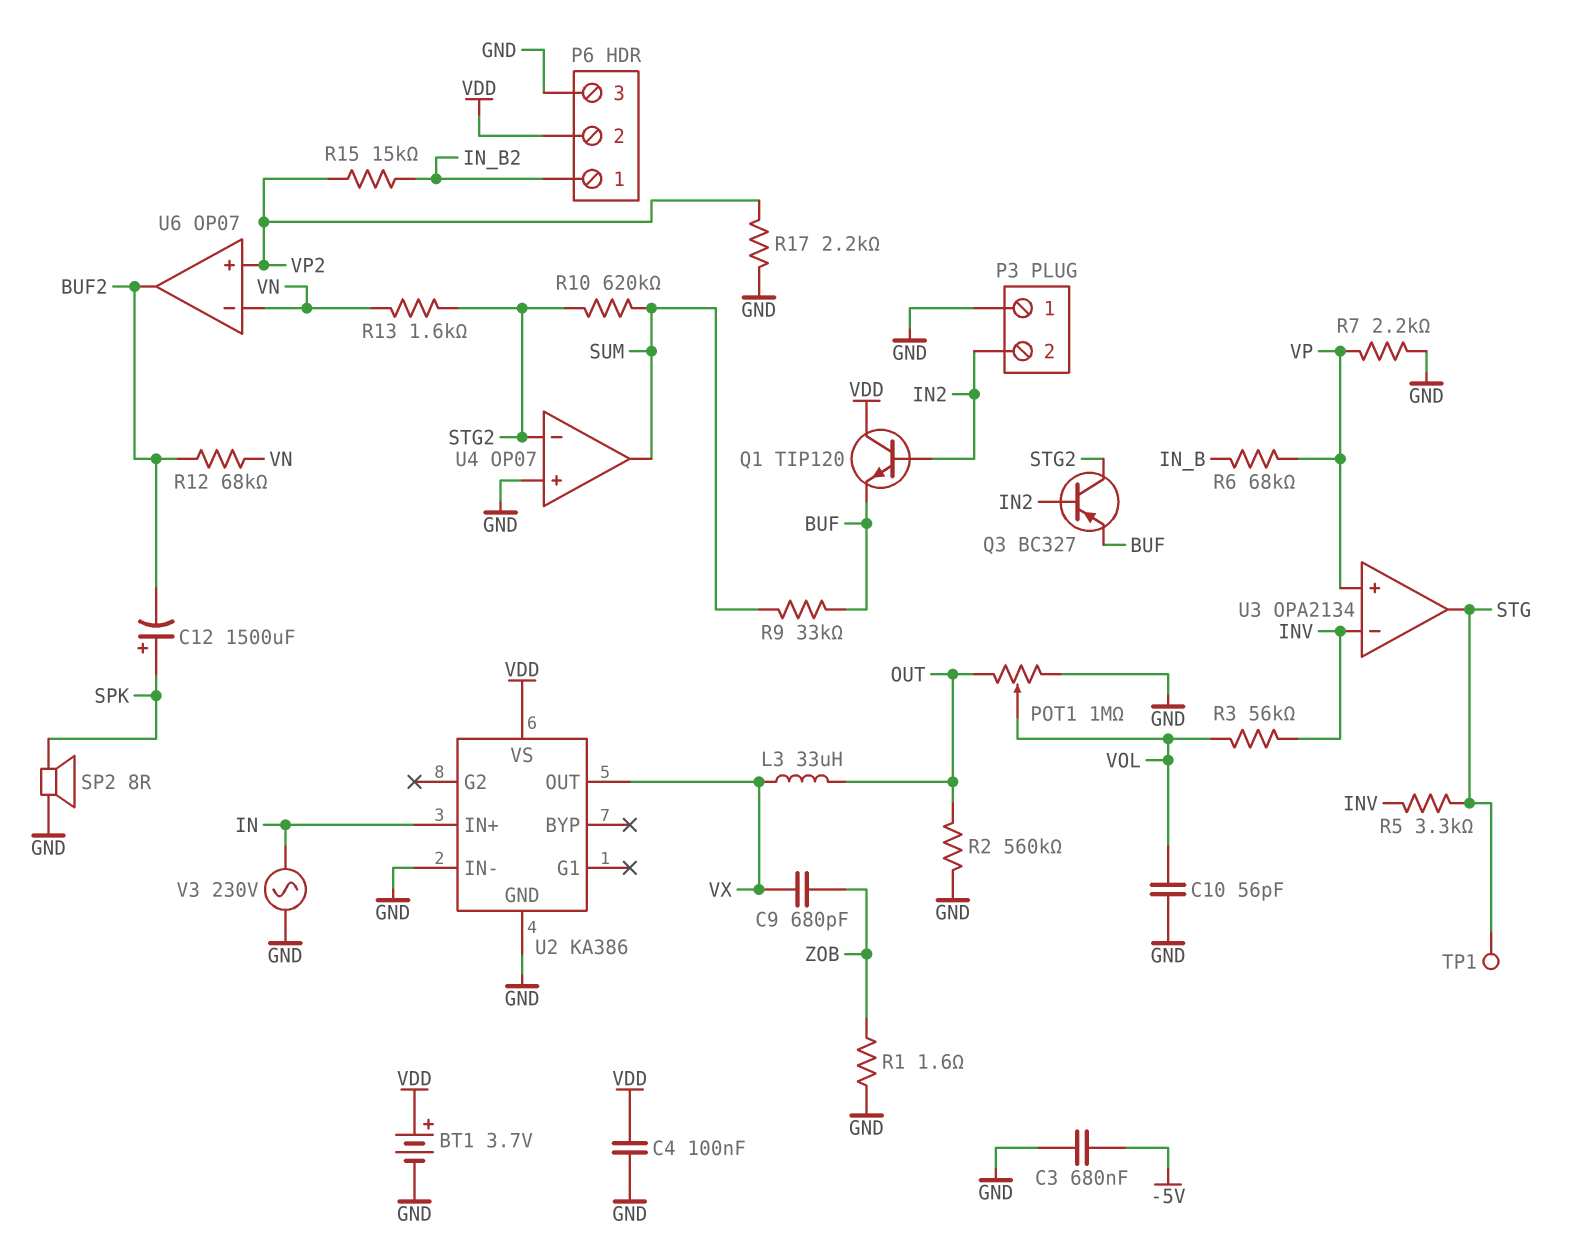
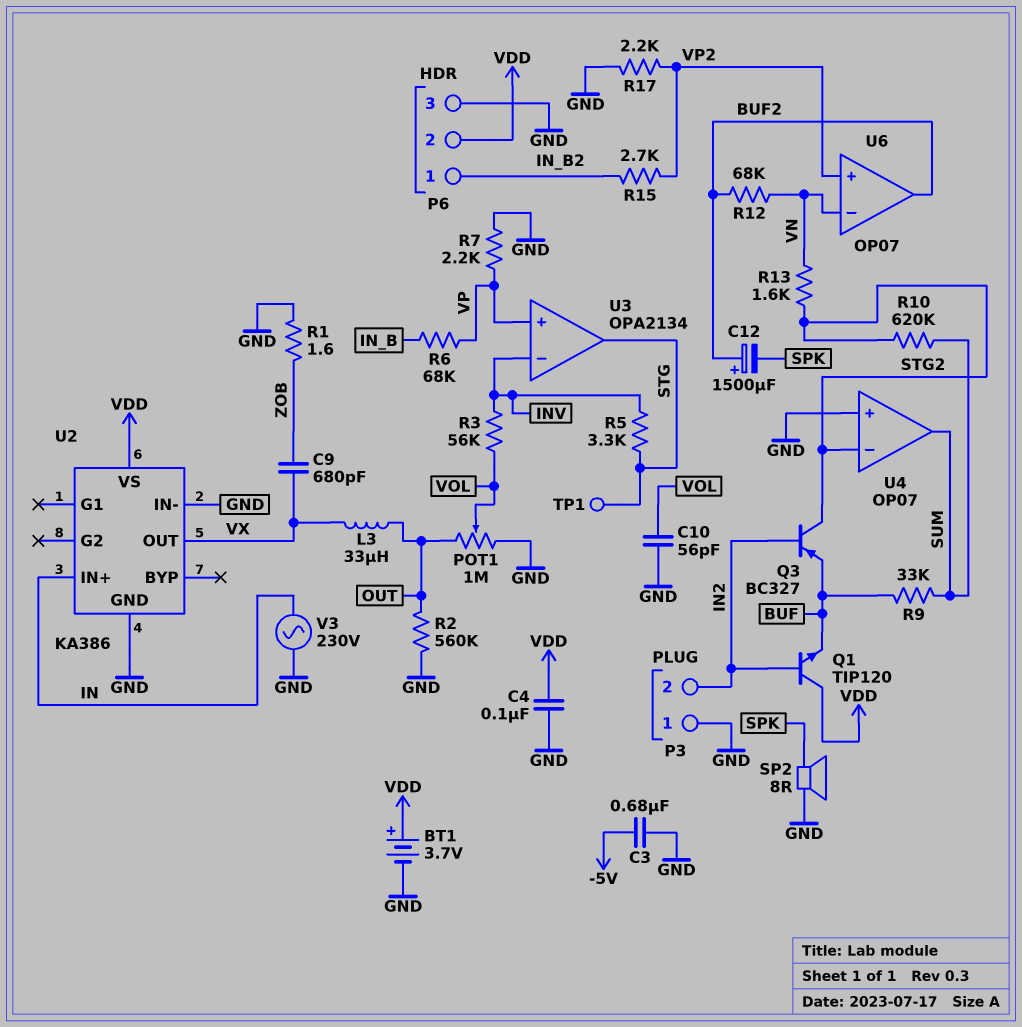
C12: 1500uF (plus SPK, minus BUF2) -> 1500uF (plus BUF2, minus SPK)
R15: 15k (IN_B2, VP2) -> 2.7k (IN_B2, VP2)

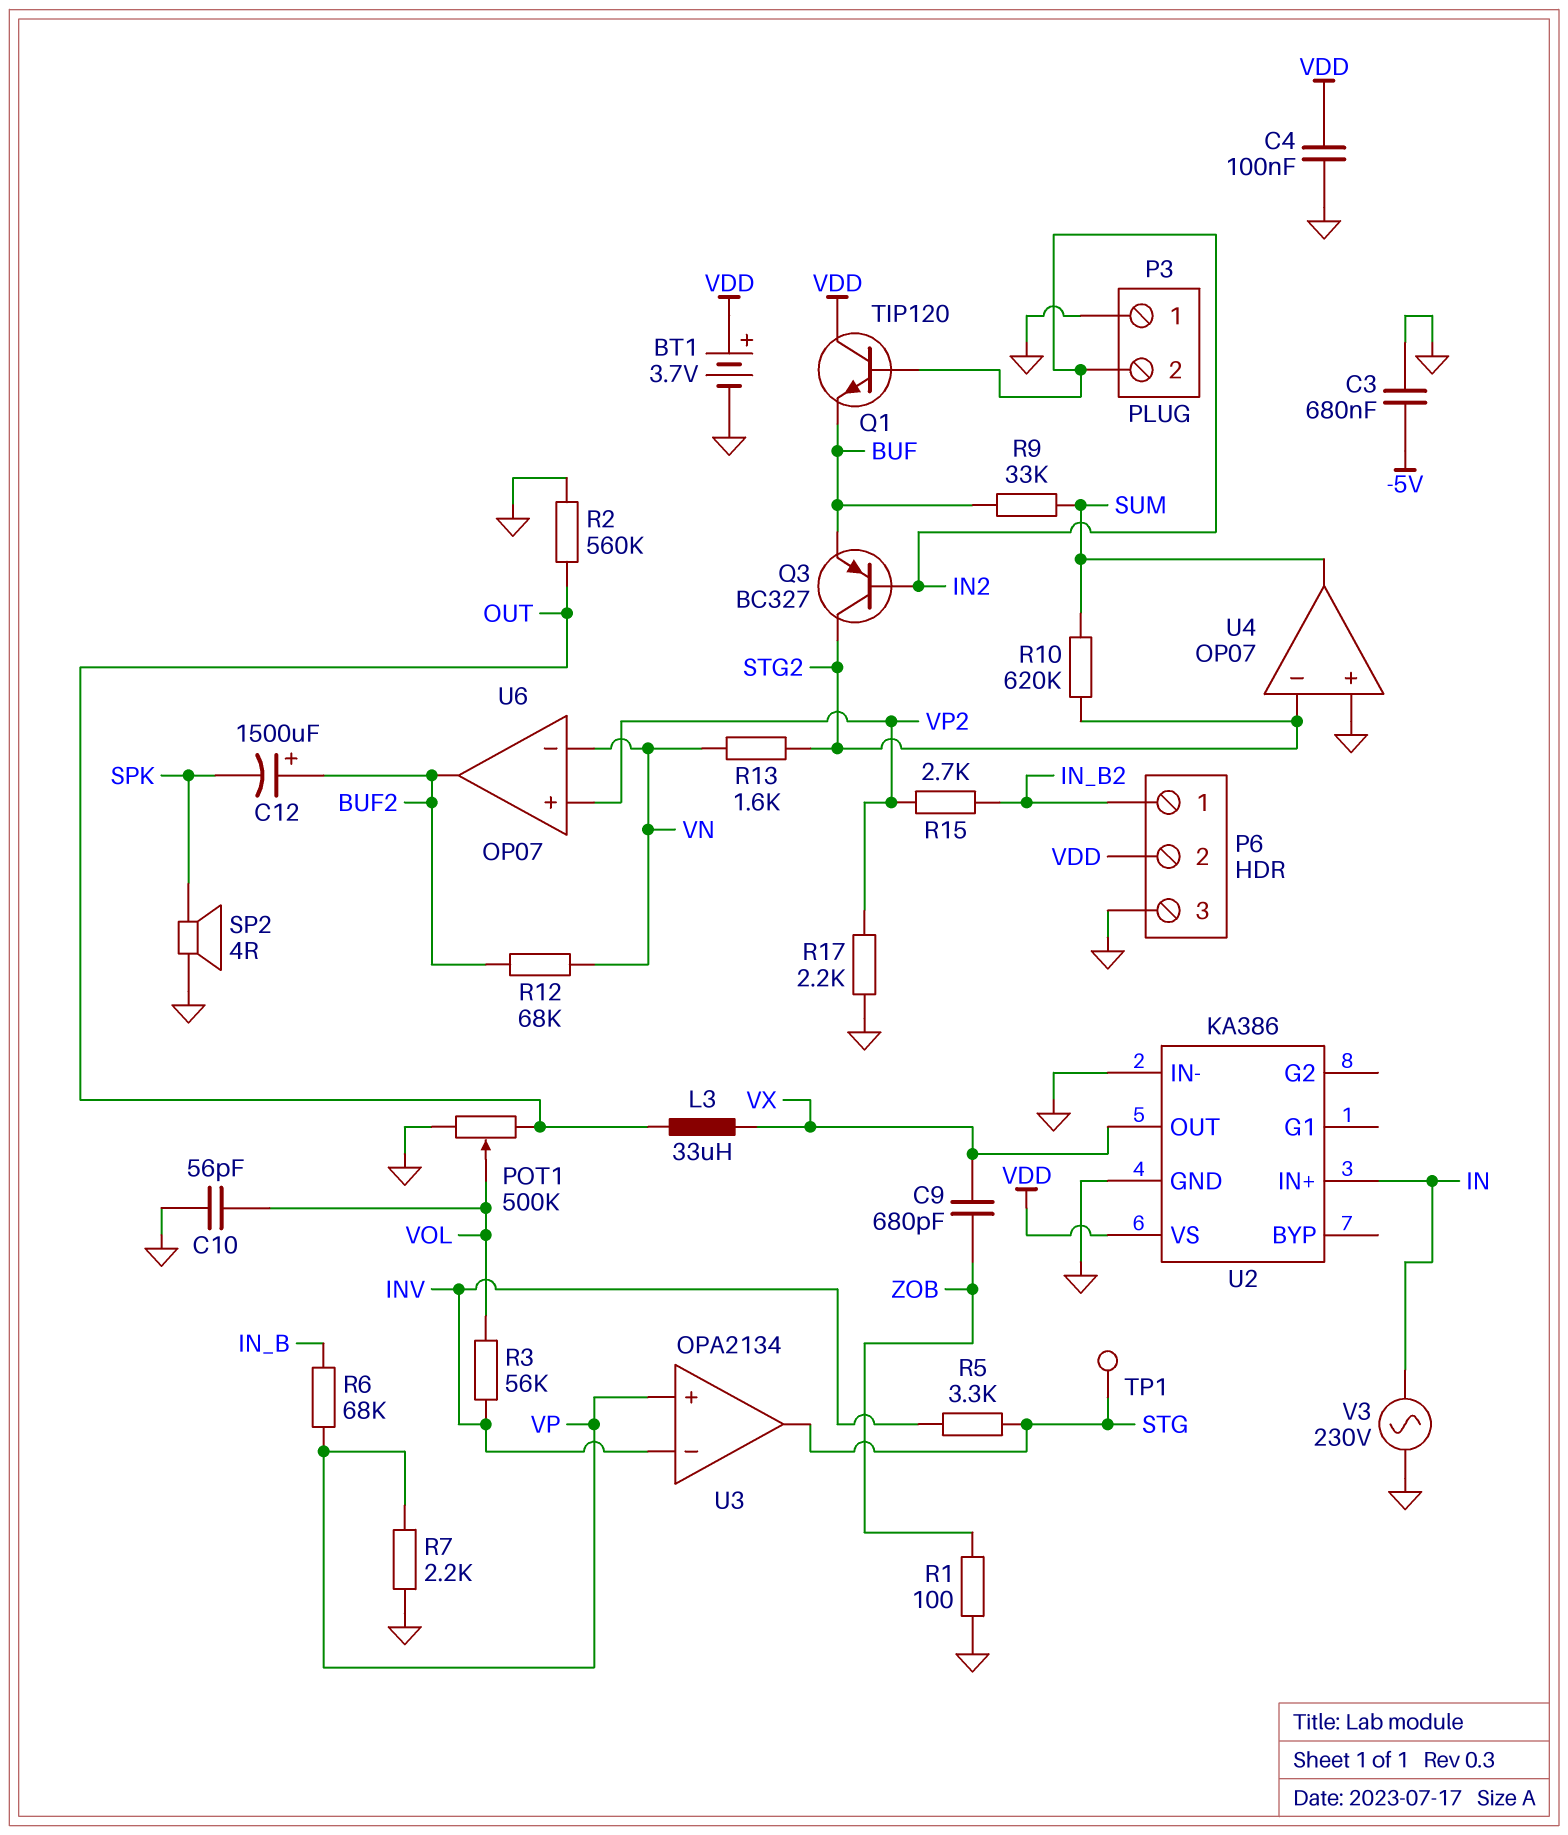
POT1: 1M (GND, OUT, wiper VOL) -> 500k (GND, OUT, wiper VOL)
R1: 1.6 (GND, ZOB) -> 100 (GND, ZOB)
SP2: speaker 8R (GND, SPK) -> speaker 4R (GND, SPK)

